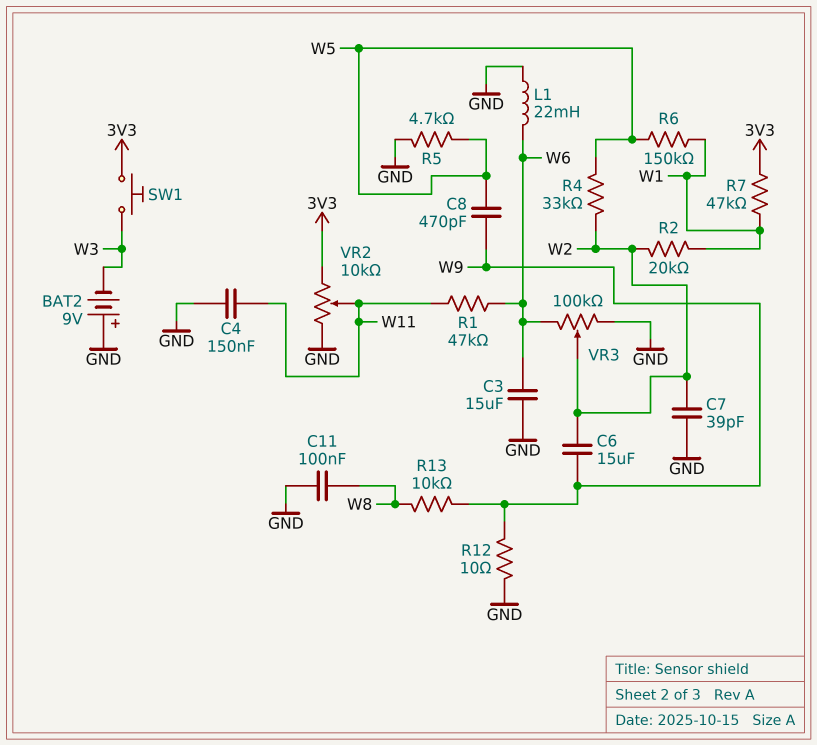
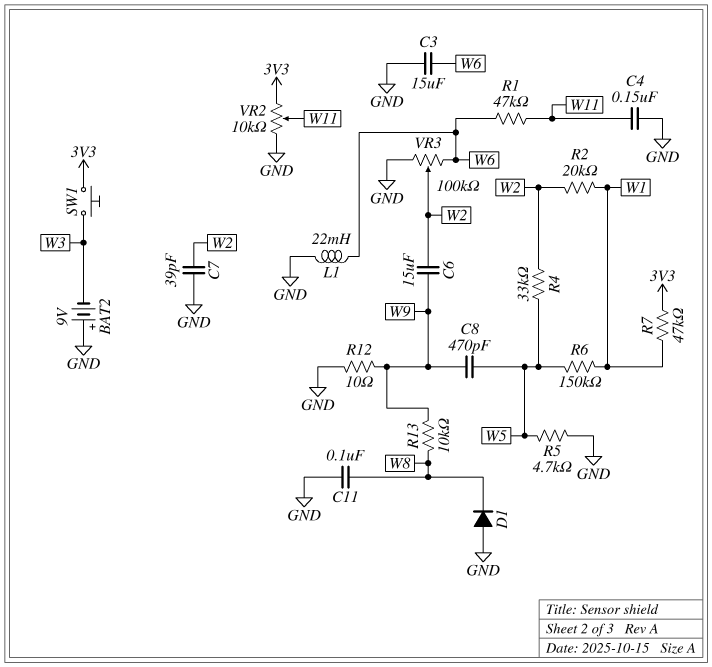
D1: none -> diode (A GND, K W8)

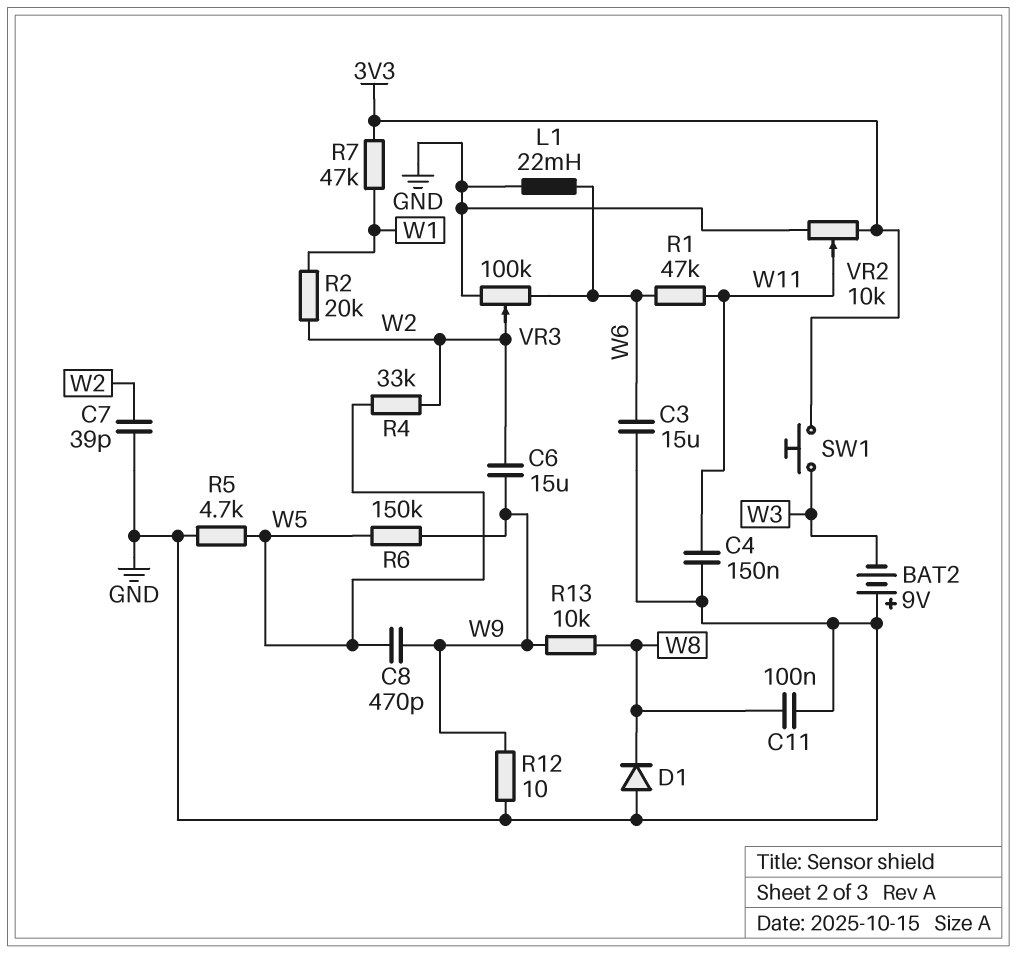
R6: 150k (W1, W5) -> 150k (W5, W9)

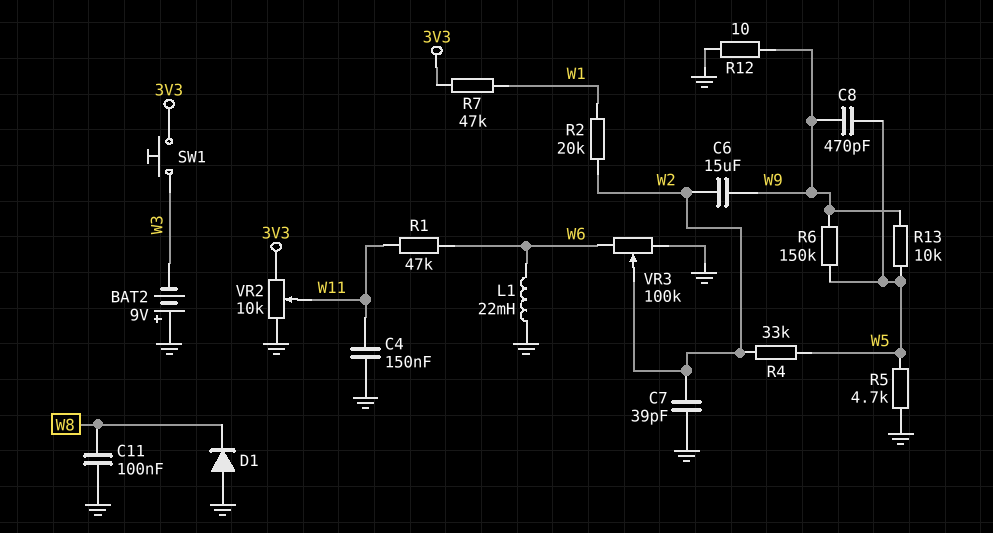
C3: 15uF (GND, W6) -> none
R13: 10k (W8, W9) -> 10k (W5, W9)

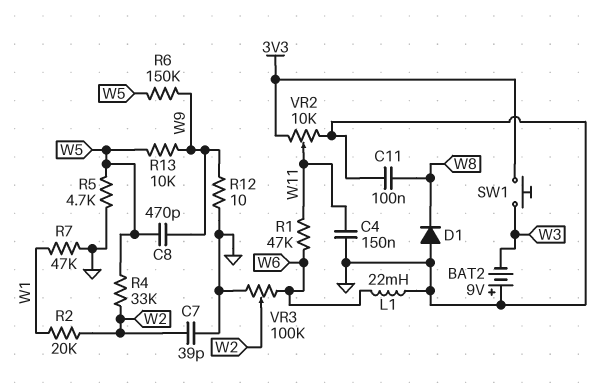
C6: 15uF (W2, W9) -> none
R7: 47k (3V3, W1) -> 47k (GND, W1)

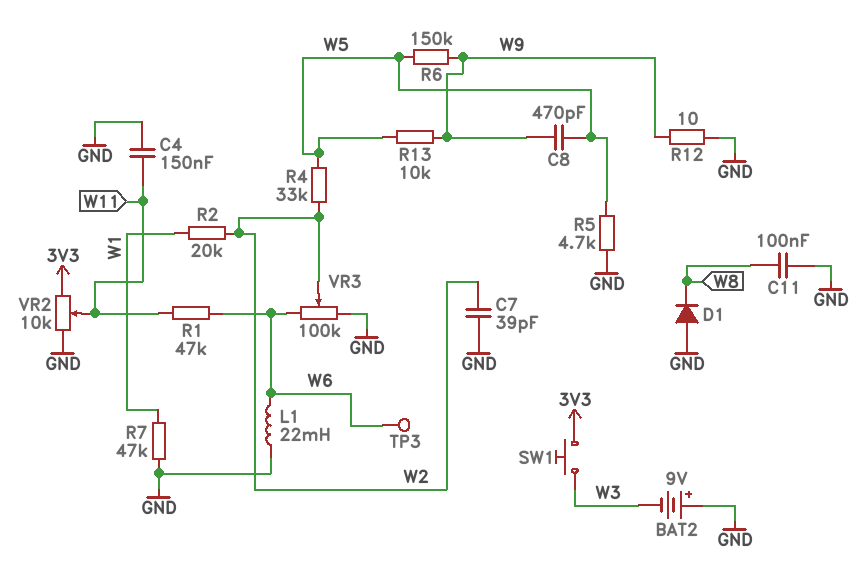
TP3: none -> test point (W6)

